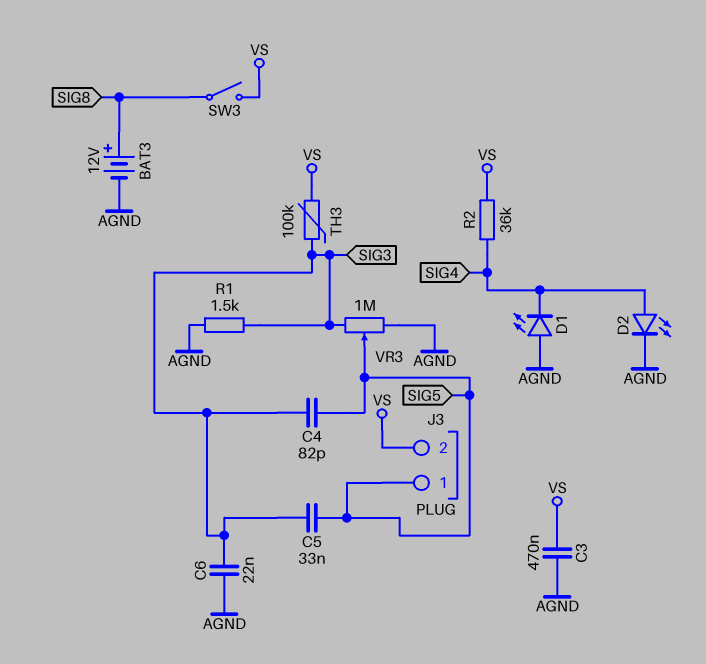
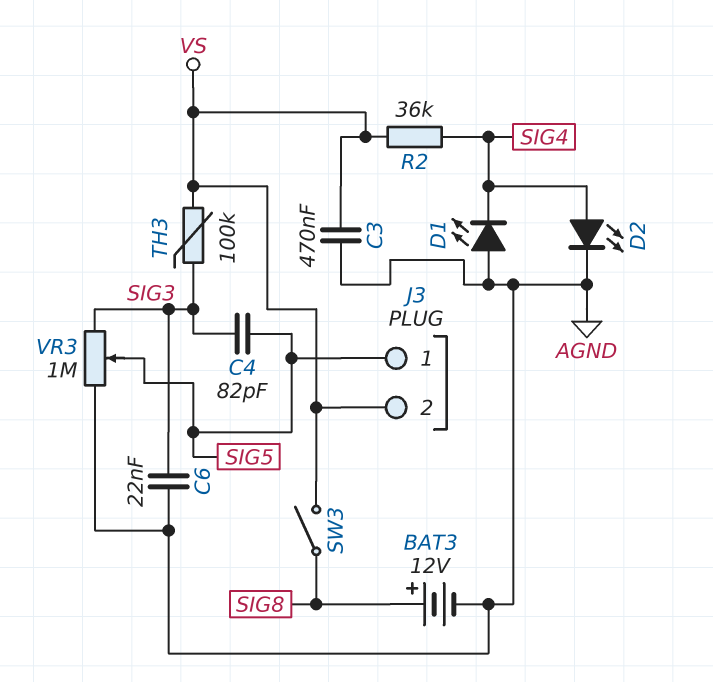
C5: 33nF (SIG3, SIG5) -> none
R1: 1.5k (AGND, SIG3) -> none

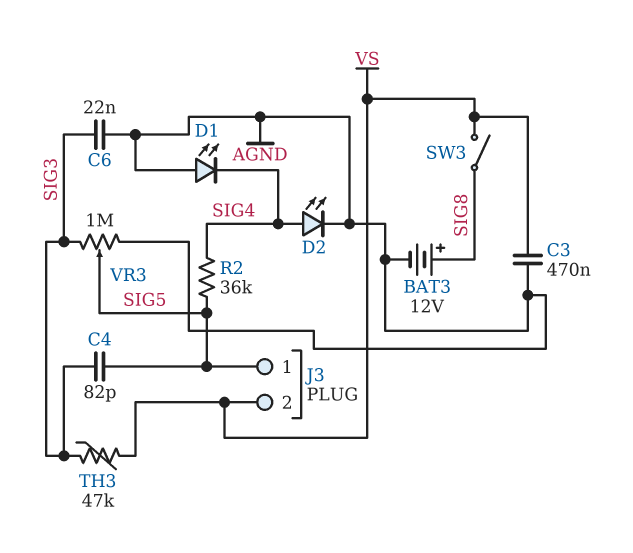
R2: 36k (SIG4, VS) -> 36k (SIG4, SIG5)
TH3: 100k (SIG3, VS) -> 47k (SIG3, VS)

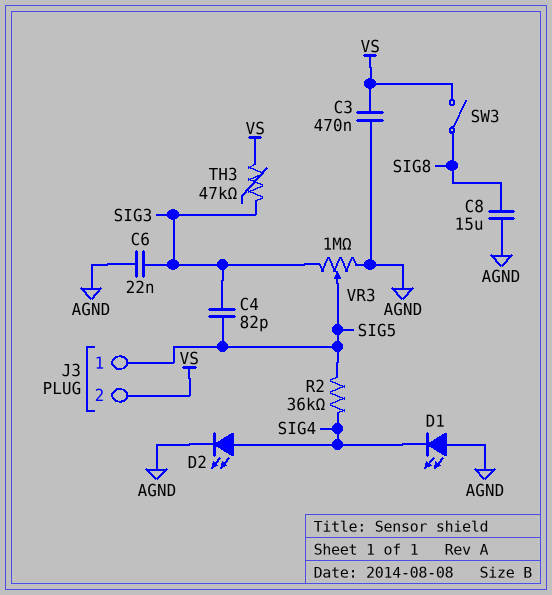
BAT3: 12V (plus SIG8, minus AGND) -> none
C8: none -> 15uF (AGND, SIG8)

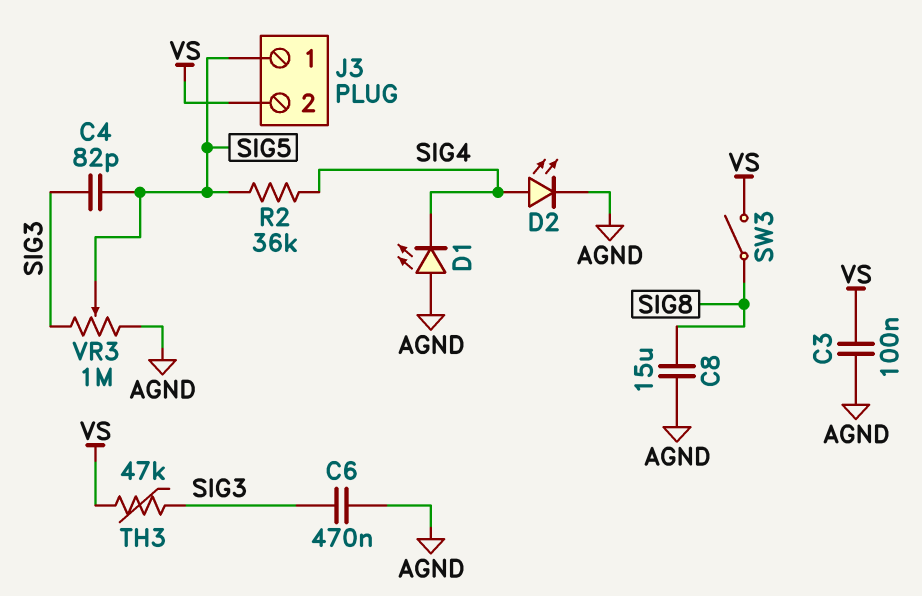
C3: 470nF (AGND, VS) -> 100nF (AGND, VS)
C6: 22nF (AGND, SIG3) -> 470nF (AGND, SIG3)

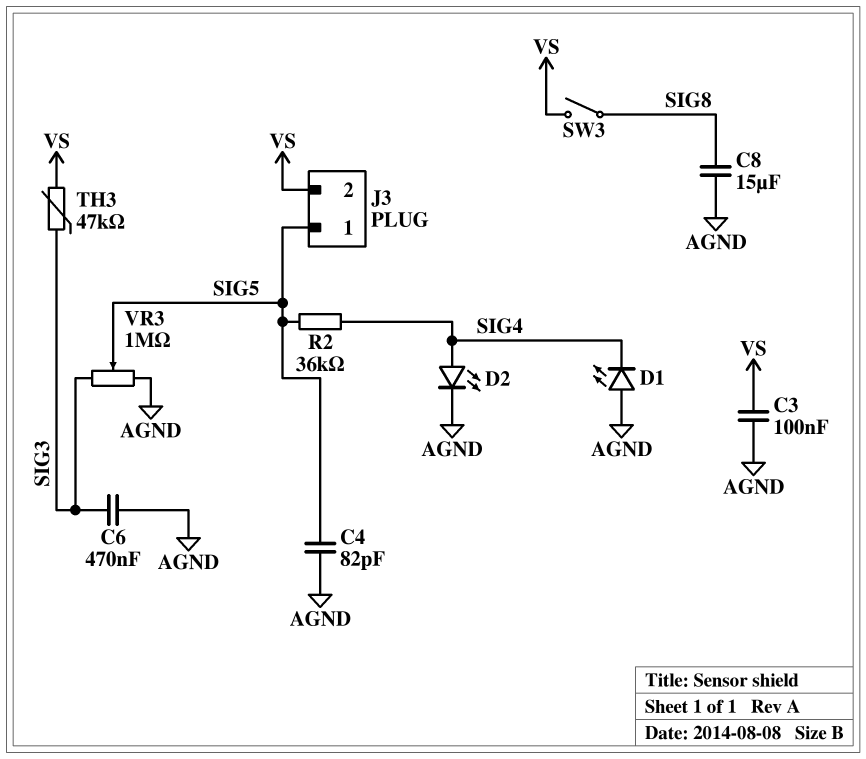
C4: 82pF (SIG3, SIG5) -> 82pF (AGND, SIG5)

